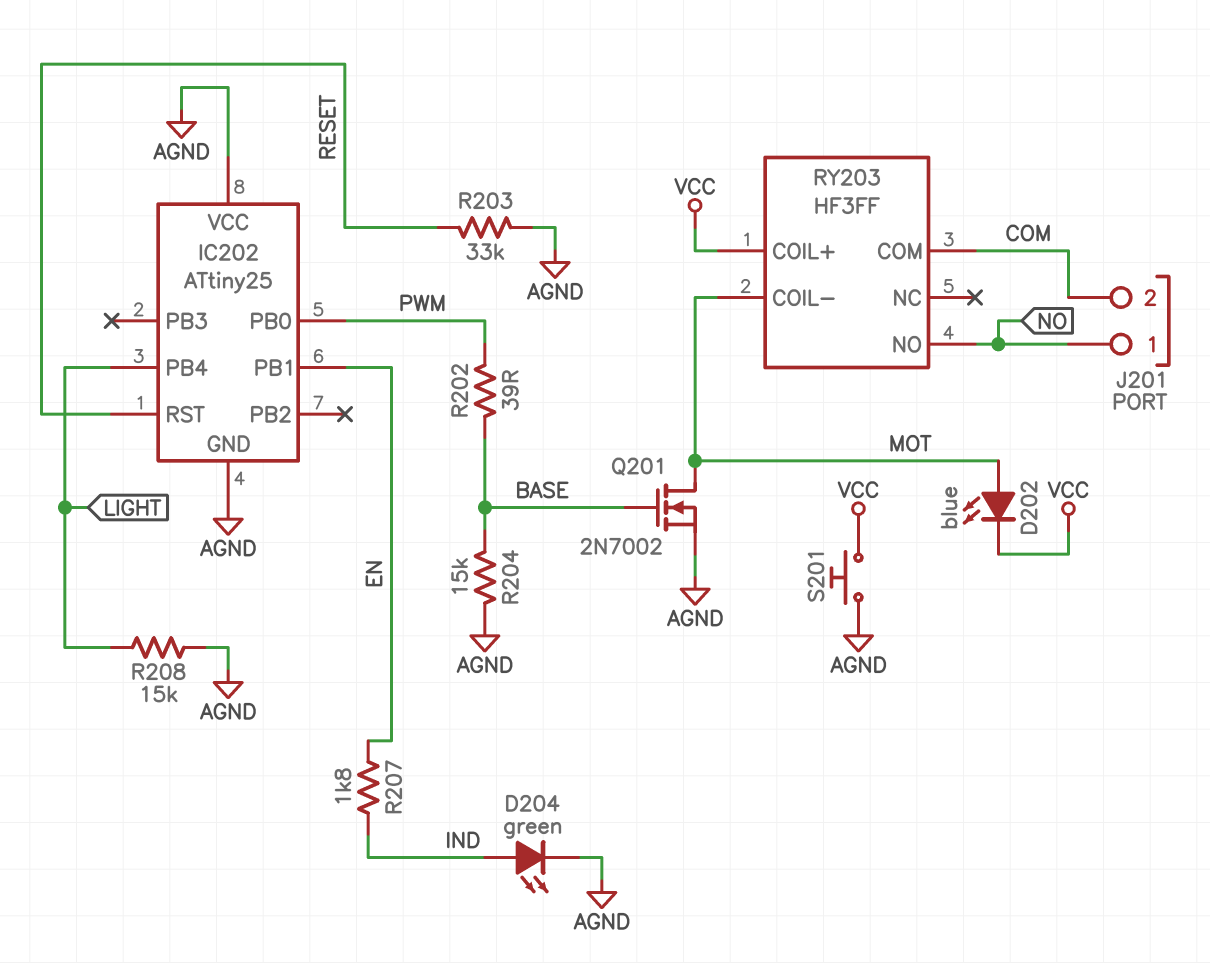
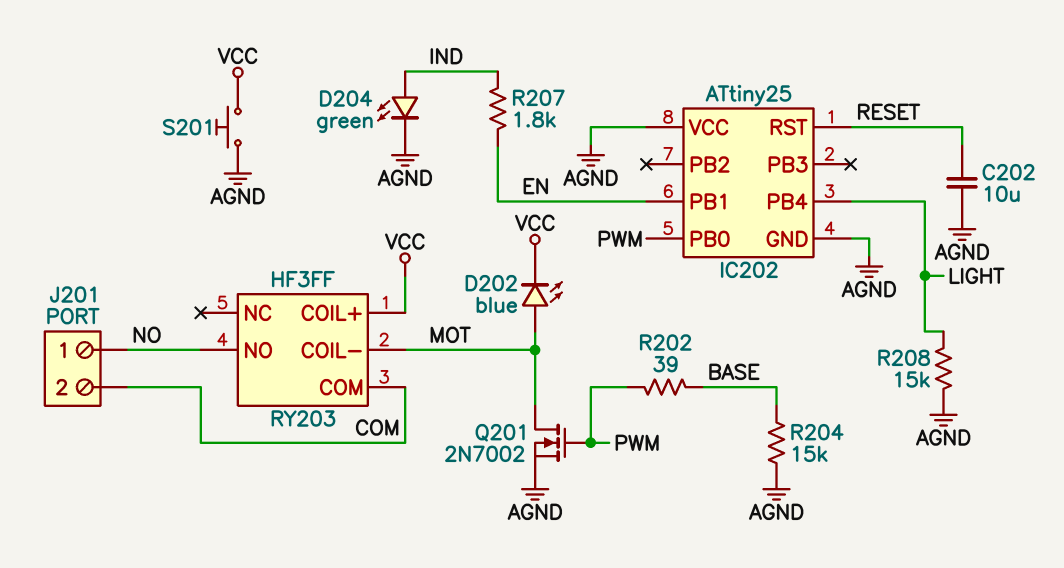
C202: none -> 10uF (AGND, RESET)
Q201: NMOS 2N7002 (G BASE, D MOT, S AGND) -> NMOS 2N7002 (G PWM, D MOT, S AGND)
R203: 33k (AGND, RESET) -> none

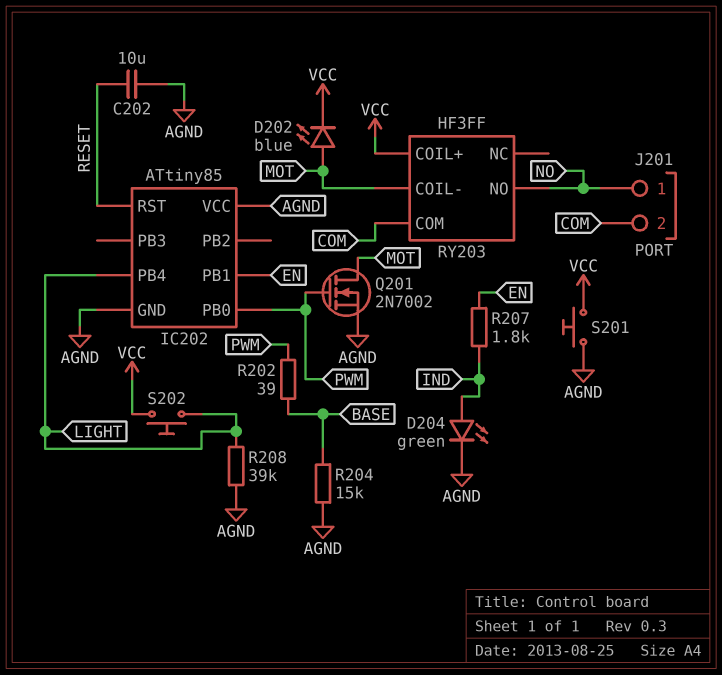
IC202: ATtiny25 -> ATtiny85
R208: 15k (AGND, LIGHT) -> 39k (AGND, LIGHT)
S202: none -> button (LIGHT, VCC)

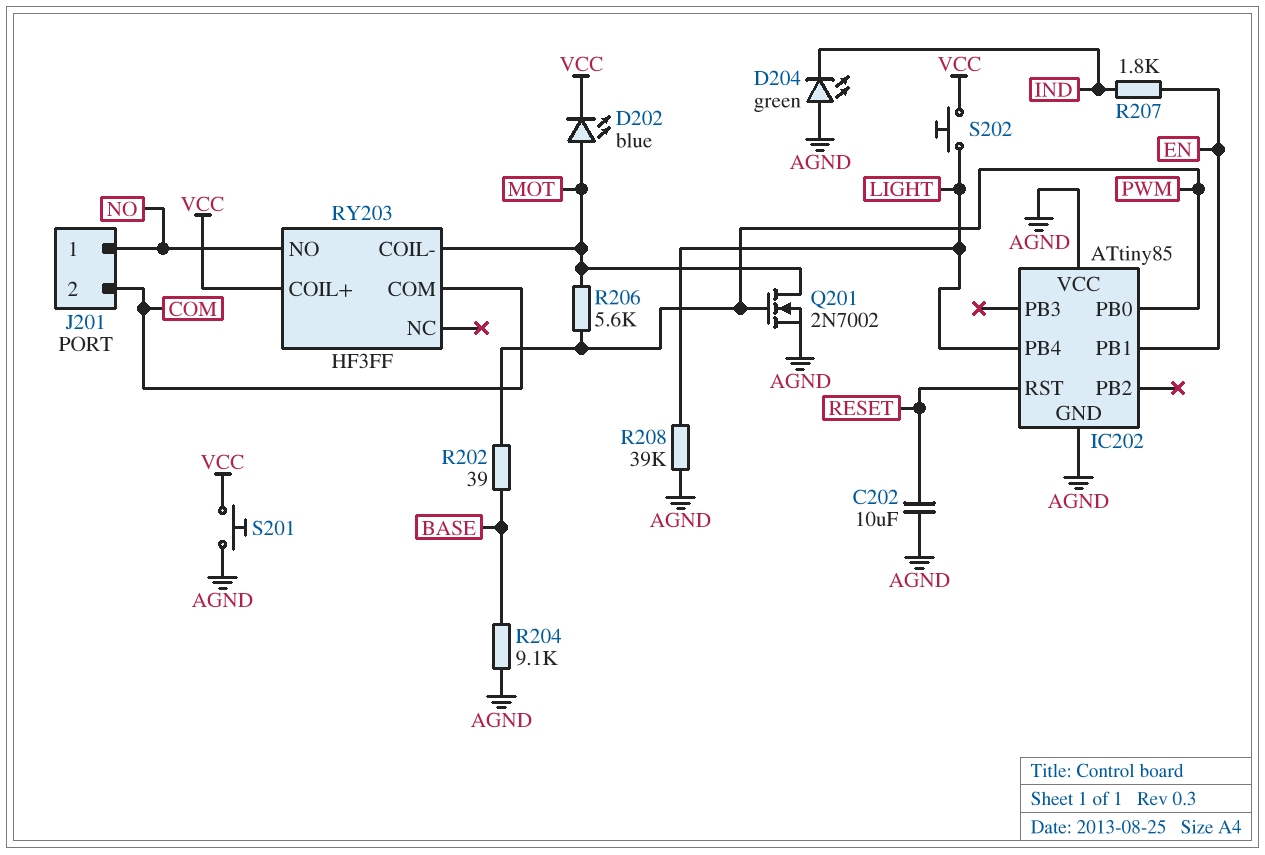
D204: LED green (A IND, K AGND) -> LED green (A AGND, K IND)
R204: 15k (AGND, BASE) -> 9.1k (AGND, BASE)
R206: none -> 5.6k (MOT, PWM)

